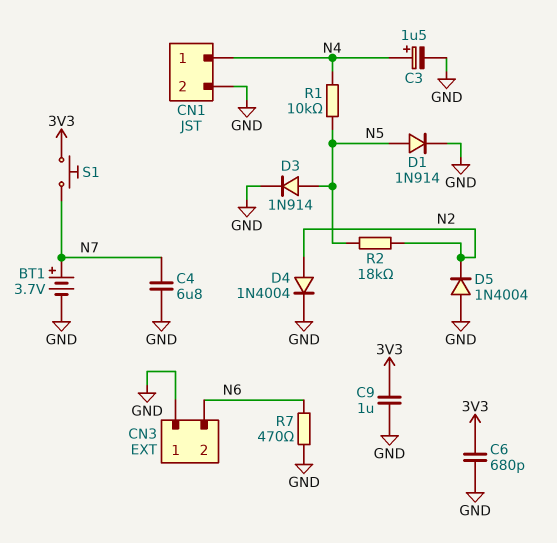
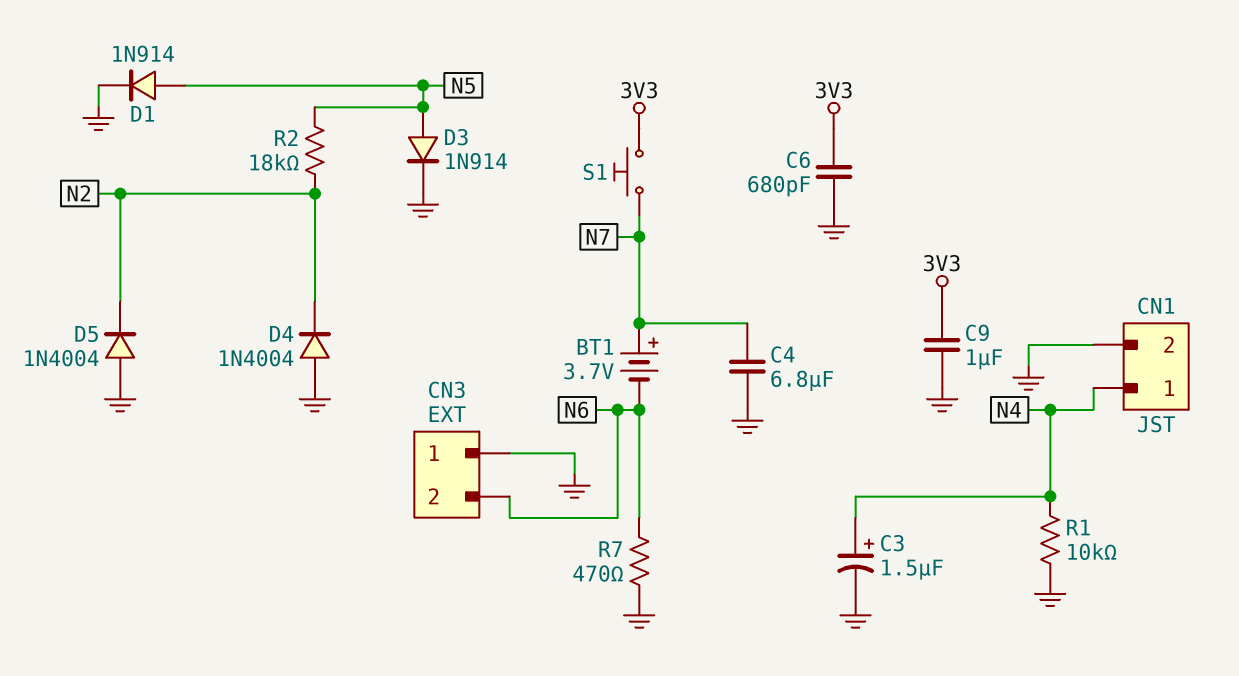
BT1: 3.7V (plus N7, minus GND) -> 3.7V (plus N7, minus N6)
D4: diode 1N4004 (A N2, K GND) -> diode 1N4004 (A GND, K N2)
R1: 10k (N4, N5) -> 10k (GND, N4)

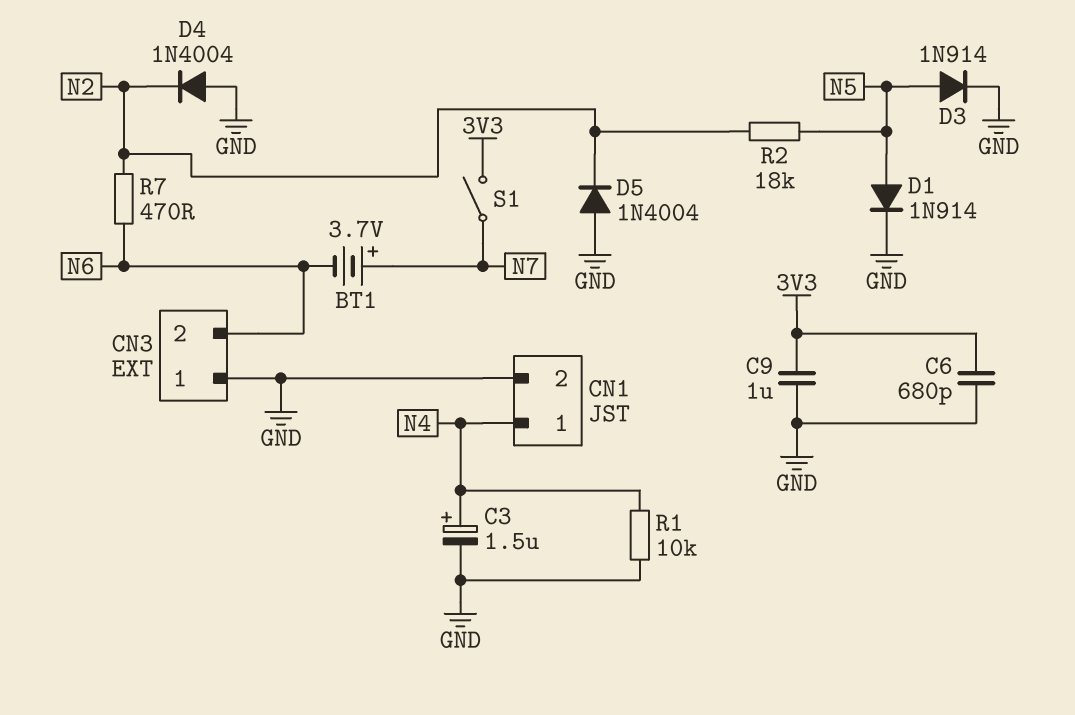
C4: 6.8uF (GND, N7) -> none
R7: 470 (GND, N6) -> 470 (N2, N6)
S1: button (3V3, N7) -> switch (3V3, N7)

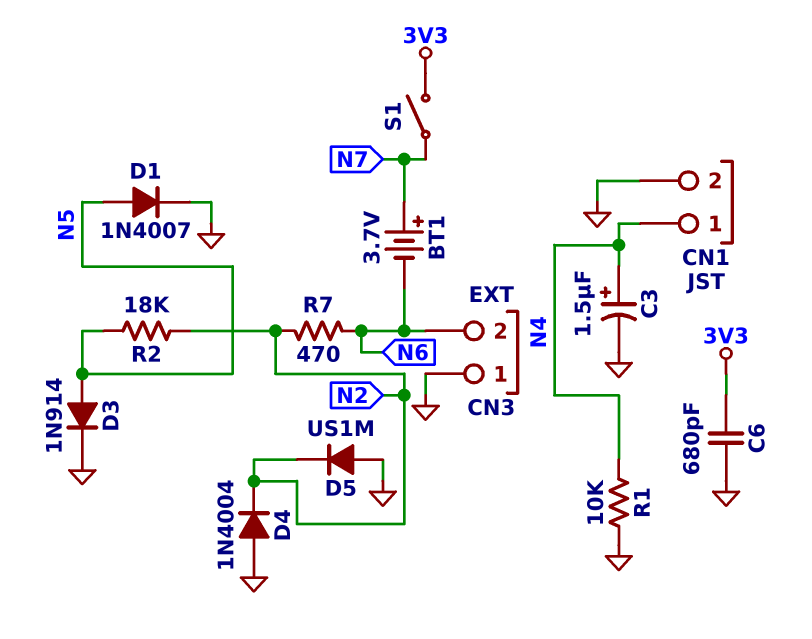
C9: 1uF (3V3, GND) -> none
D1: diode 1N914 (A N5, K GND) -> diode 1N4007 (A N5, K GND)
D5: diode 1N4004 (A GND, K N2) -> diode US1M (A GND, K N2)

